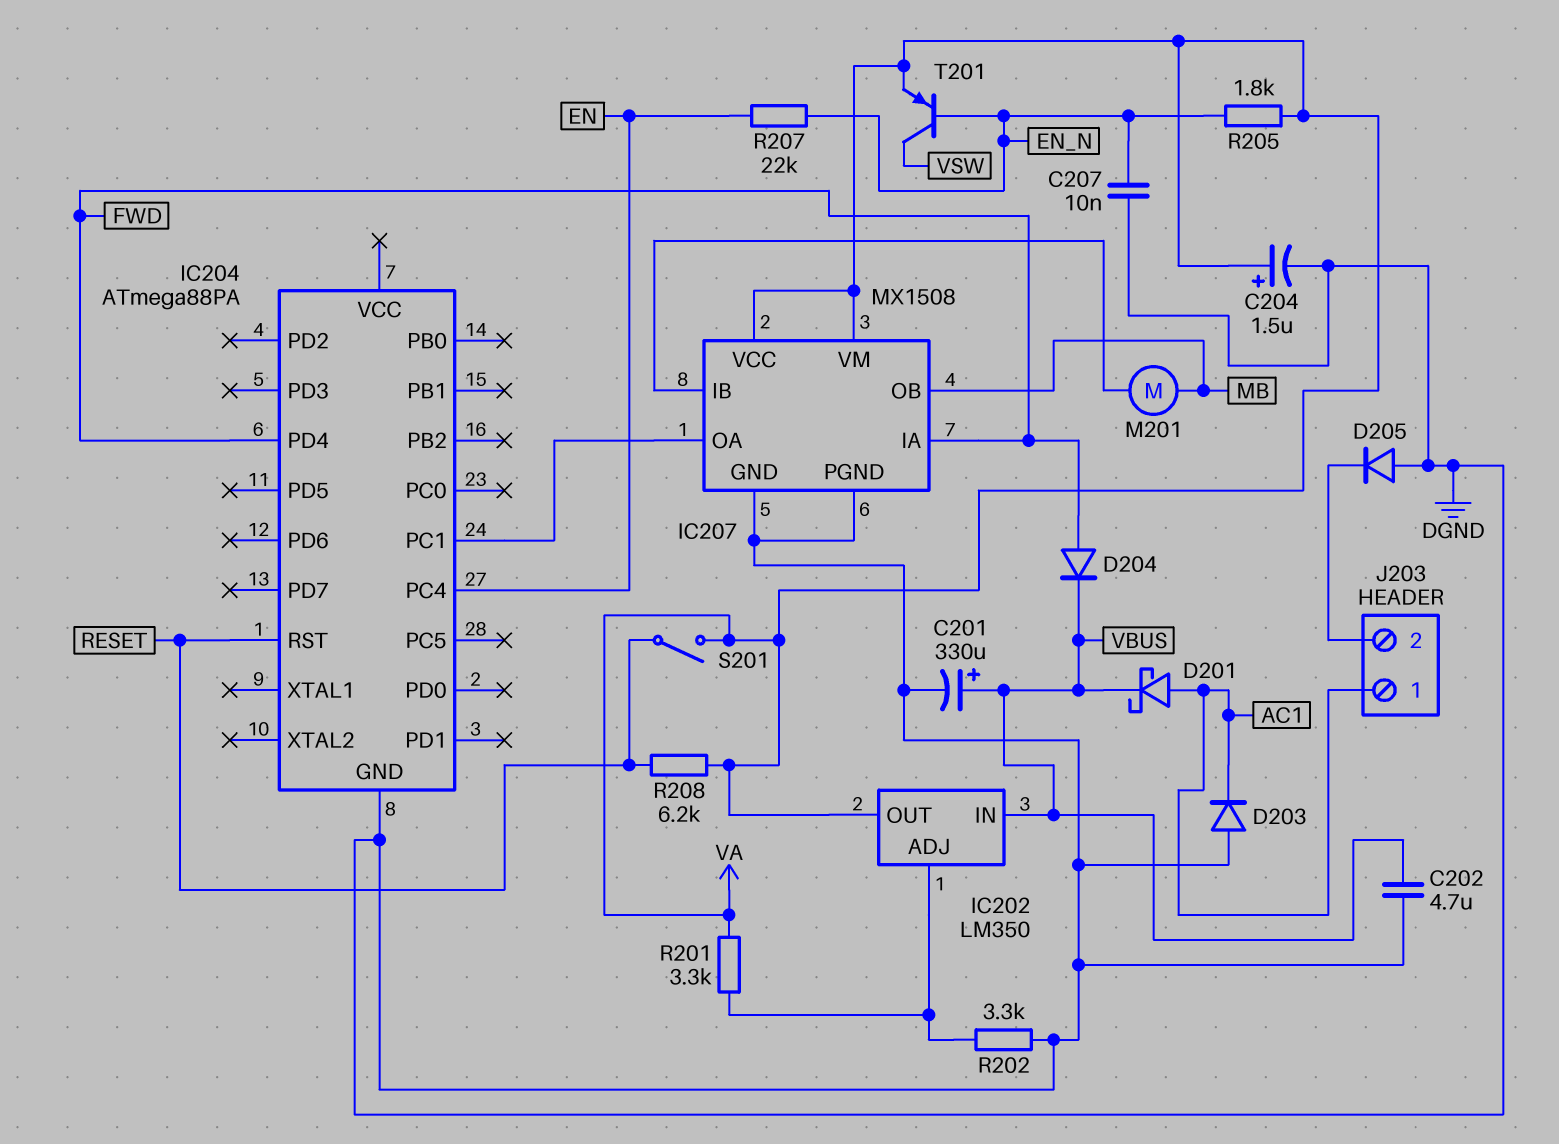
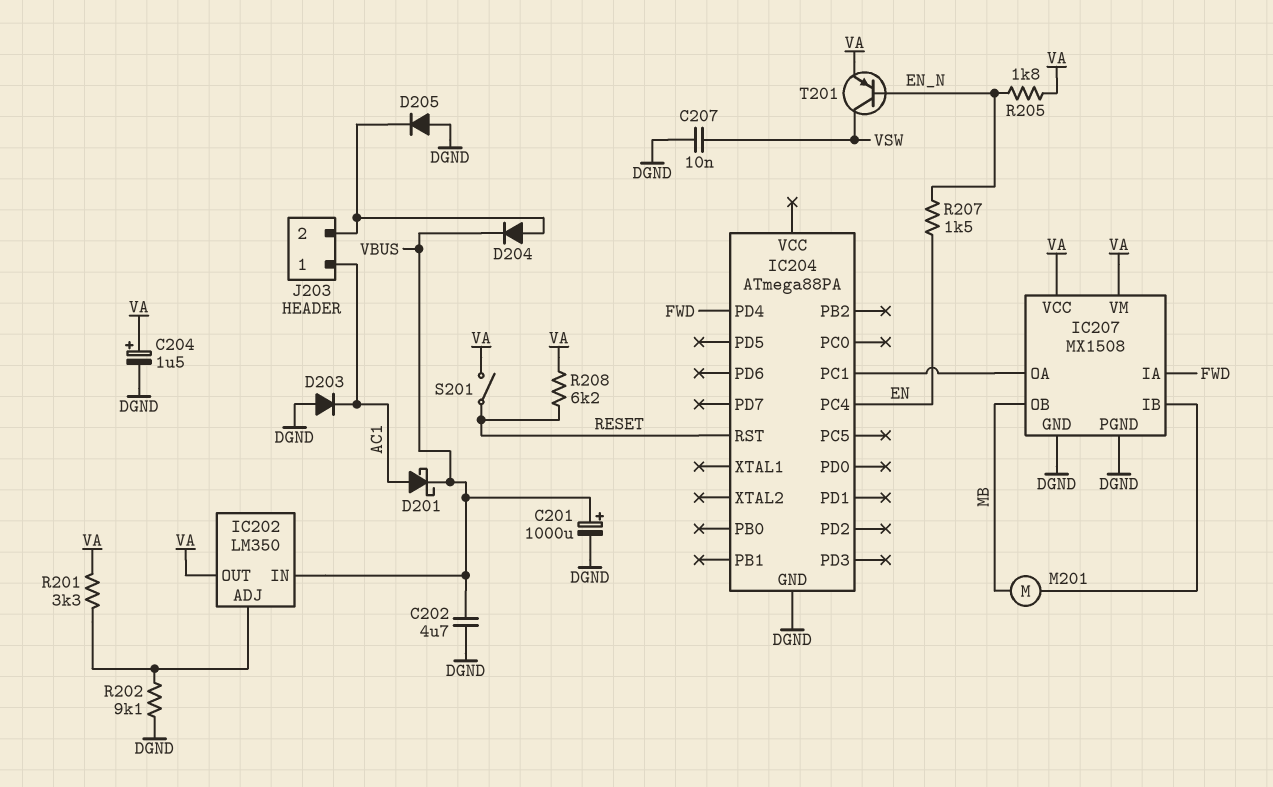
C201: 330uF (plus VBUS, minus DGND) -> 1000uF (plus VBUS, minus DGND)
C207: 10nF (DGND, EN_N) -> 10nF (DGND, VSW)
D204: diode (A FWD, K VBUS) -> diode (A J203/2, K VBUS)
R202: 3.3k (DGND, IC202/ADJ) -> 9.1k (DGND, IC202/ADJ)
R207: 22k (EN, EN_N) -> 1.5k (EN, EN_N)

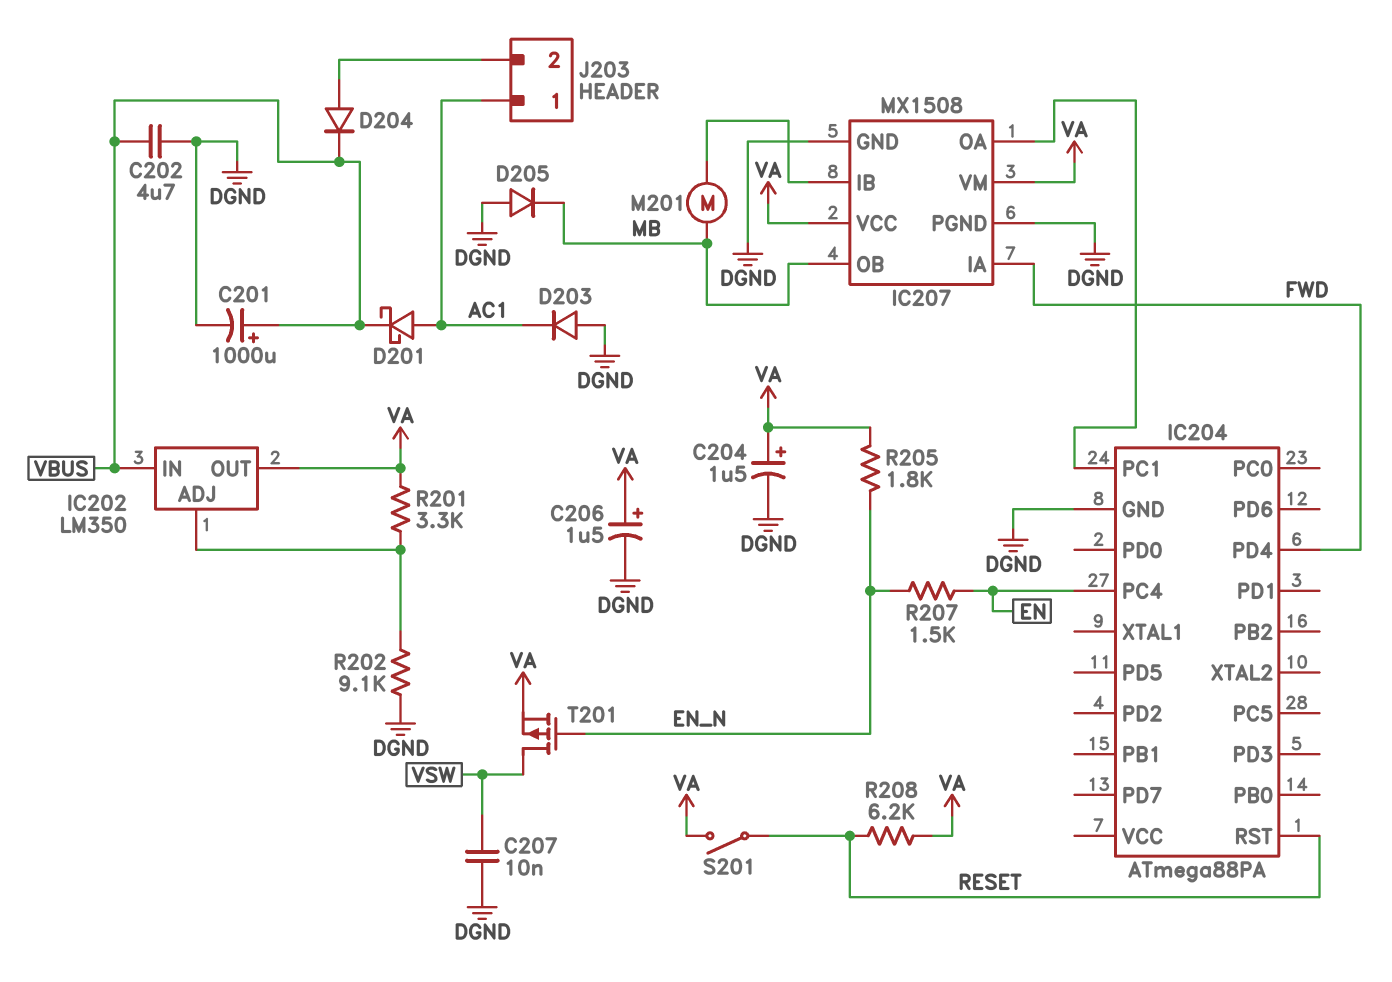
C206: none -> 1.5uF (plus VA, minus DGND)
D205: diode (A DGND, K J203/2) -> diode (A DGND, K MB)
T201: PNP (B EN_N, C VSW, E VA) -> PMOS (G EN_N, D VSW, S VA)

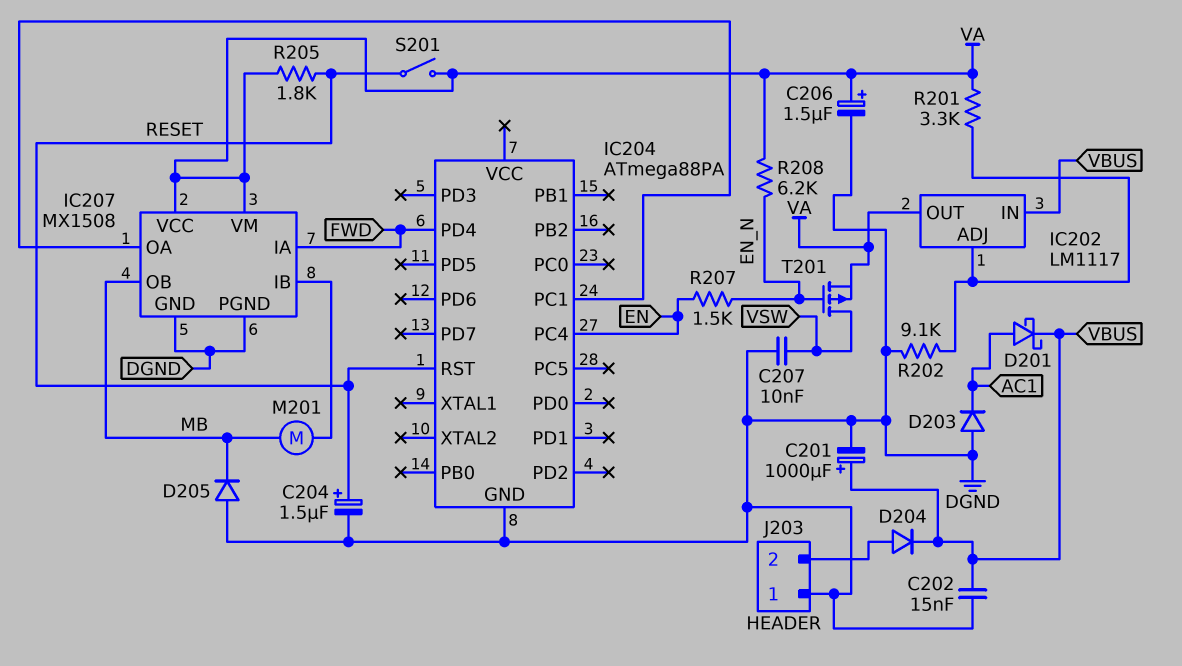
C202: 4.7uF (DGND, VBUS) -> 15nF (DGND, VBUS)
C204: 1.5uF (plus VA, minus DGND) -> 1.5uF (plus RESET, minus DGND)
IC202: LM350 -> LM1117
J203 pin 1: AC1 -> DGND
R205: 1.8k (EN_N, VA) -> 1.8k (RESET, VA)
R208: 6.2k (RESET, VA) -> 6.2k (EN_N, VA)

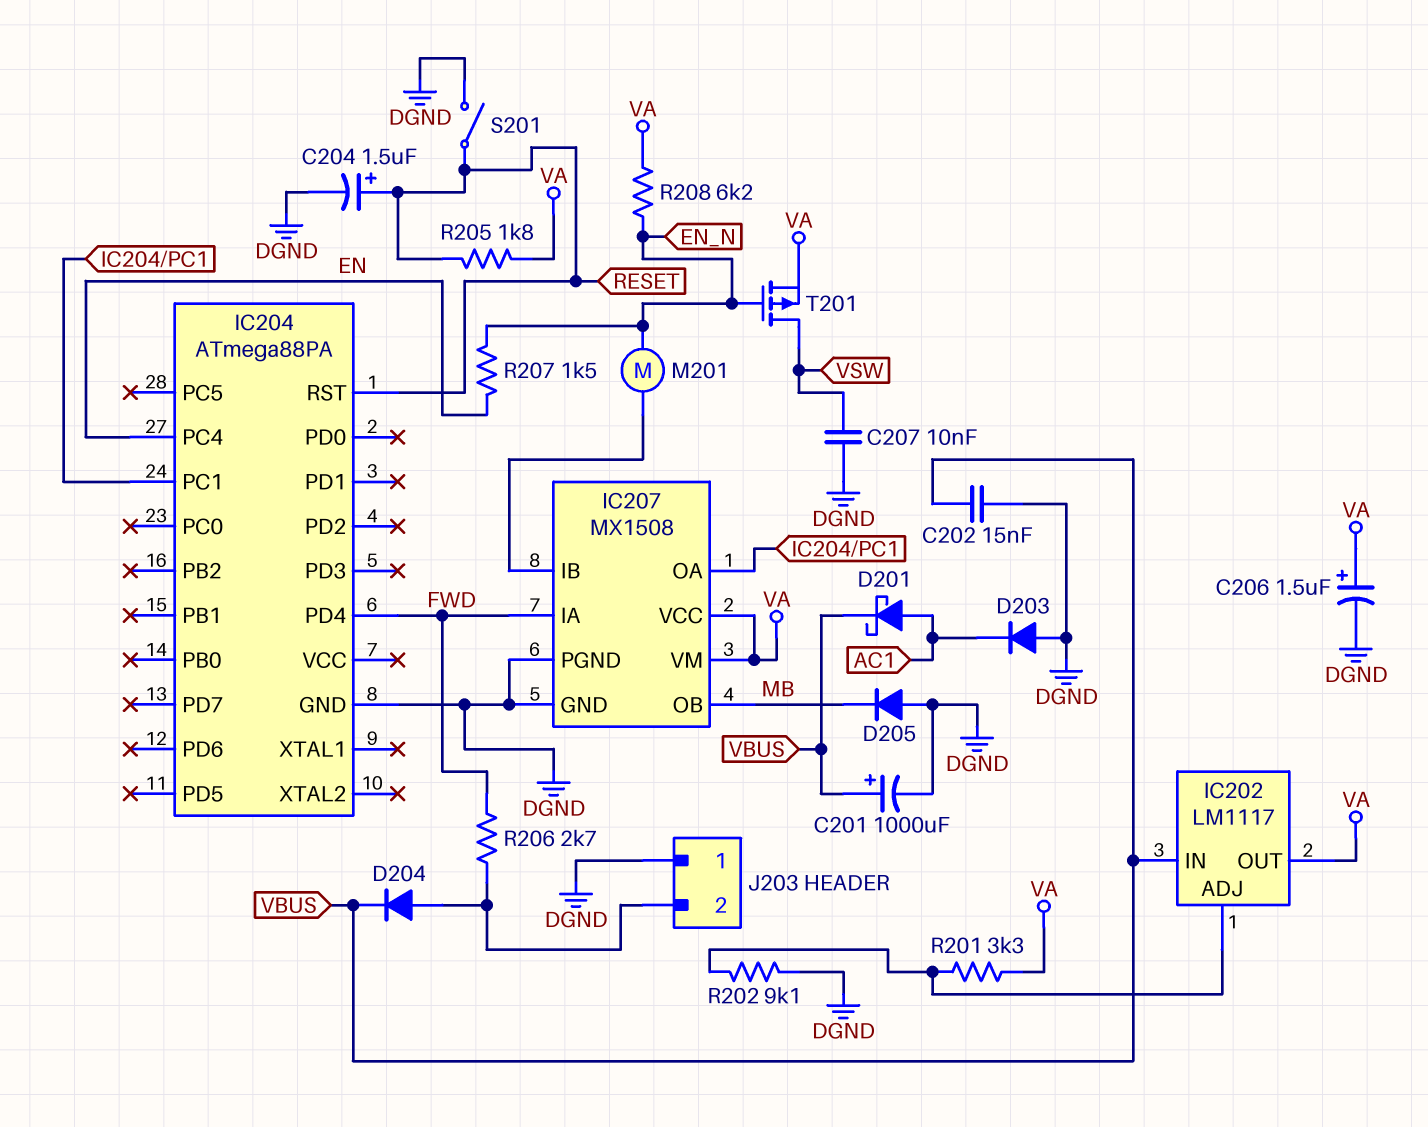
M201: motor (IC207/IB, MB) -> motor (EN_N, IC207/IB)
R206: none -> 2.7k (FWD, J203/2)
S201: switch (RESET, VA) -> switch (DGND, RESET)

